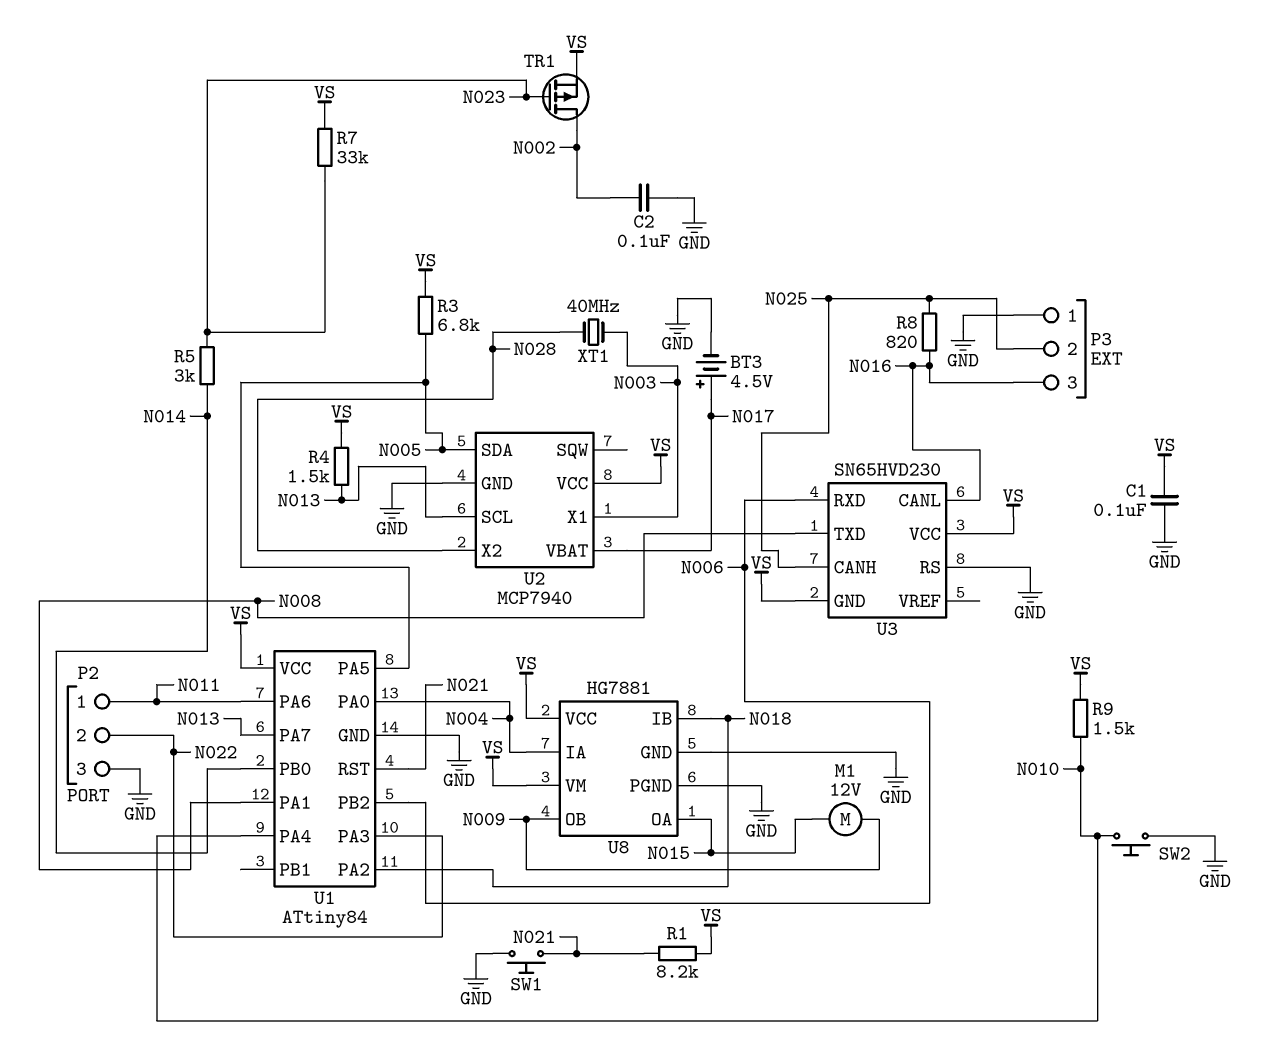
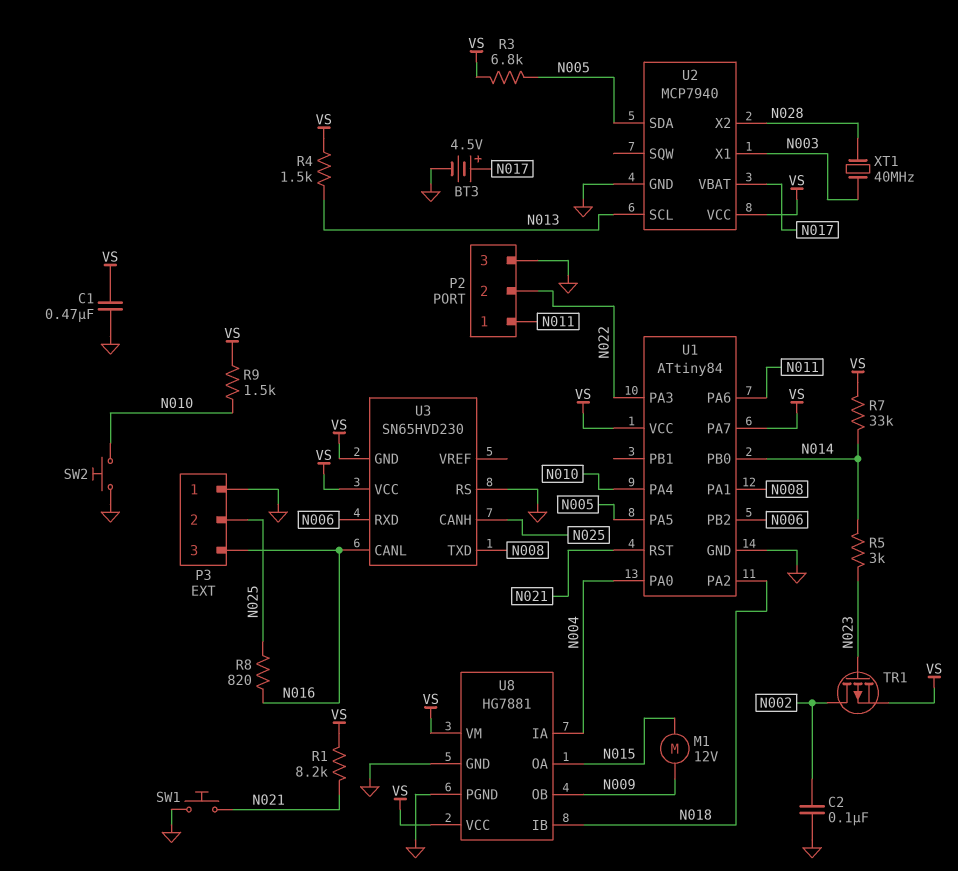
C1: 100nF (GND, VS) -> 470nF (GND, VS)
R7: 33k (N023, VS) -> 33k (N014, VS)
U1 pin PA7: N013 -> VS

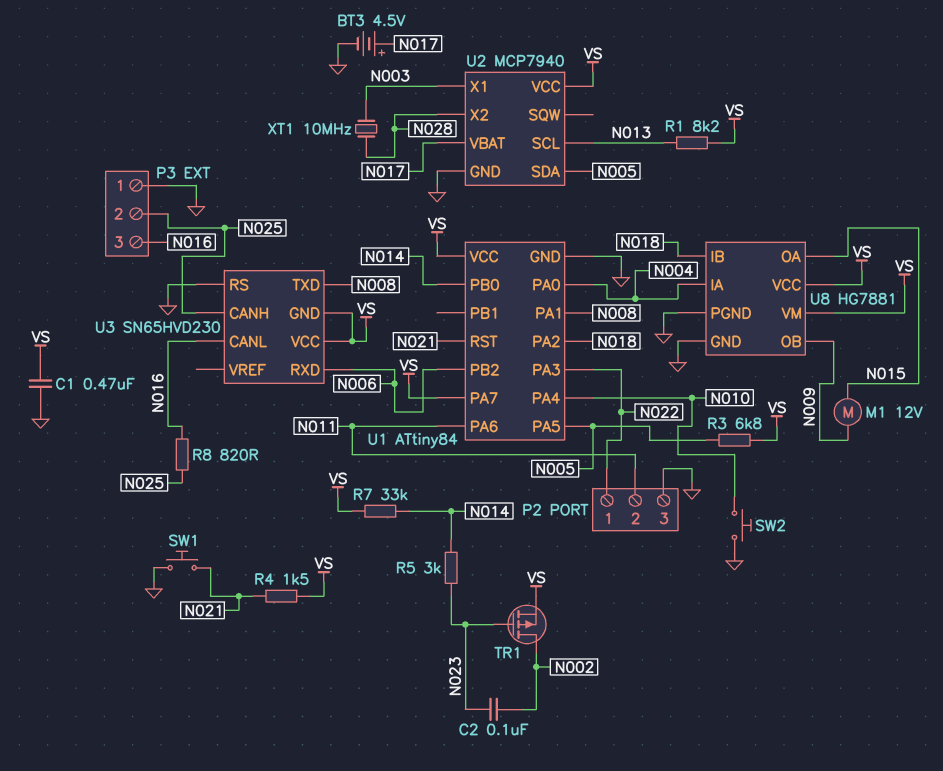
C2: 100nF (GND, N002) -> 100nF (N002, N023)
P2 pin 1: N011 -> N022
P2 pin 2: N022 -> N011
R1: 8.2k (N021, VS) -> 8.2k (N013, VS)
R4: 1.5k (N013, VS) -> 1.5k (N021, VS)
R9: 1.5k (N010, VS) -> none
XT1: 40MHz (N003, N028) -> 10MHz (N003, N028)

